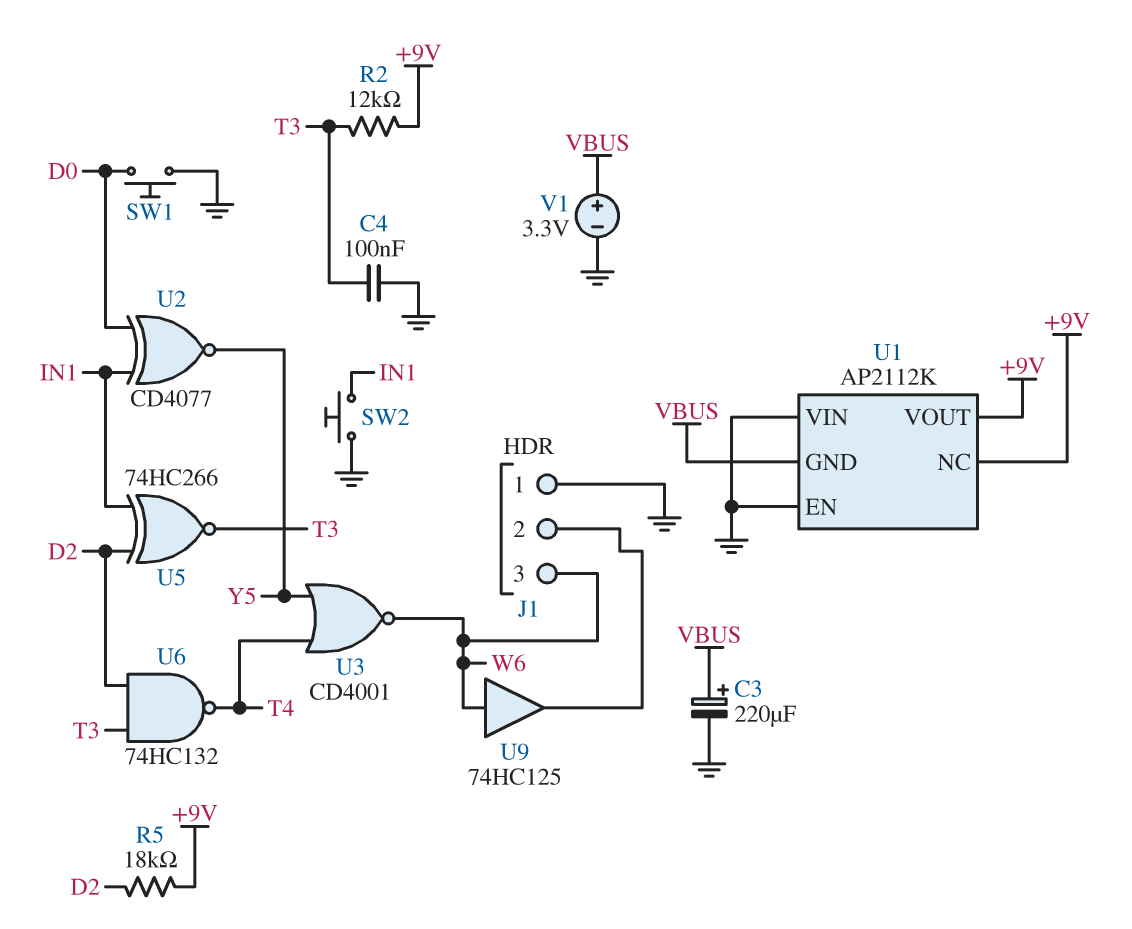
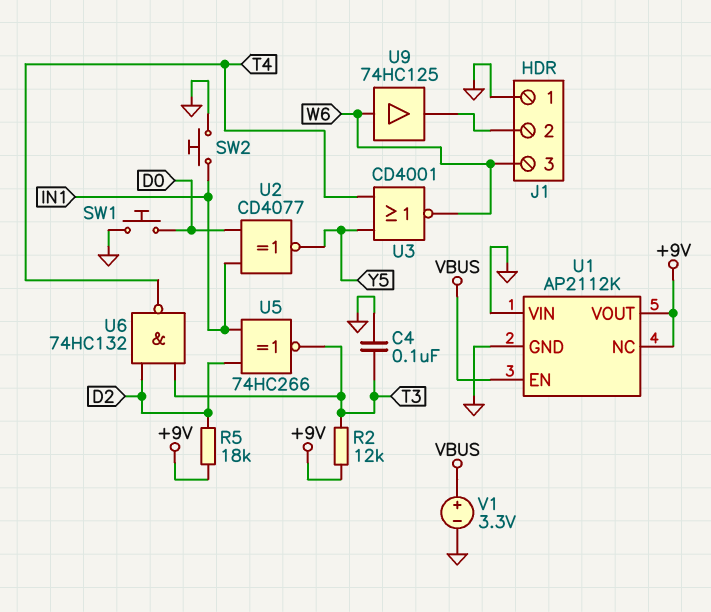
C3: 220uF (plus VBUS, minus GND) -> none
U1 pin EN: GND -> VBUS
U1 pin GND: VBUS -> GND

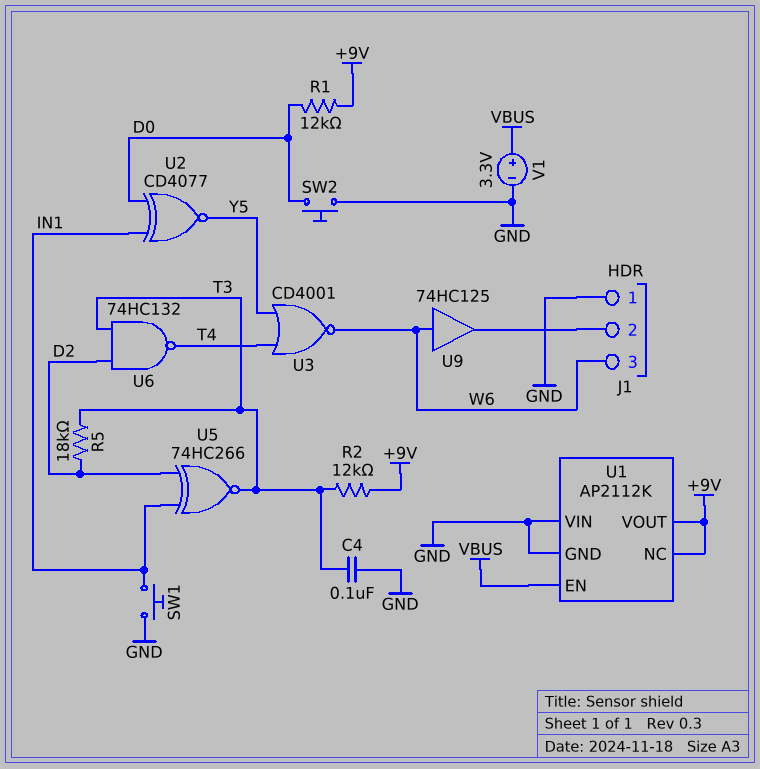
R1: none -> 12k (+9V, D0)
R5: 18k (+9V, D2) -> 18k (D2, T3)
SW1: button (D0, GND) -> button (GND, IN1)
SW2: button (GND, IN1) -> button (D0, GND)

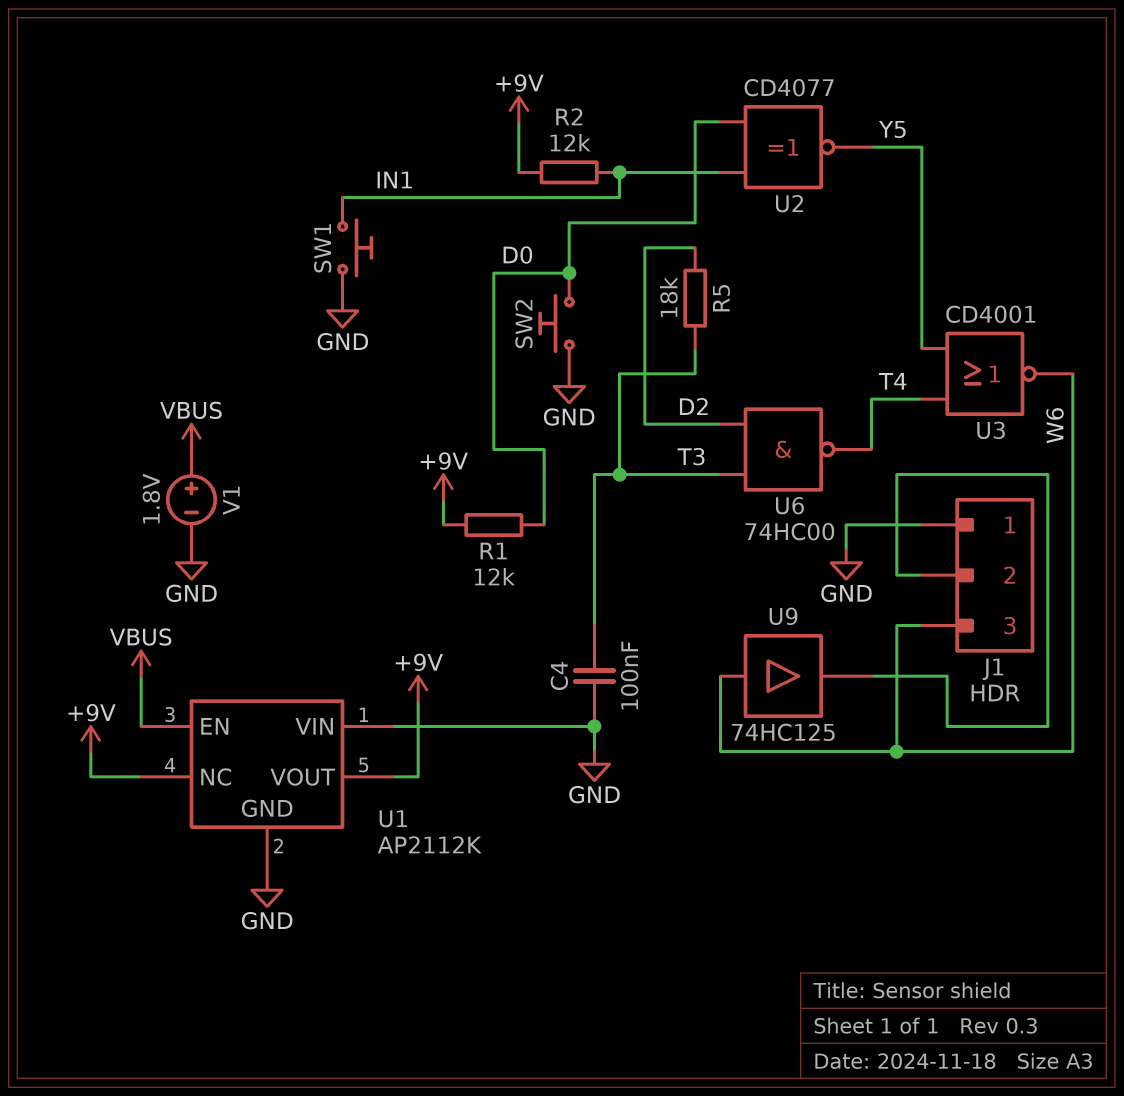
R2: 12k (+9V, T3) -> 12k (+9V, IN1)
U5: XNOR 74HC266 (in D2, in IN1, out T3) -> none
U6: NAND 74HC132 (in D2, in T3, out T4) -> NAND 74HC00 (in D2, in T3, out T4)
V1: 3.3V (plus VBUS, minus GND) -> 1.8V (plus VBUS, minus GND)

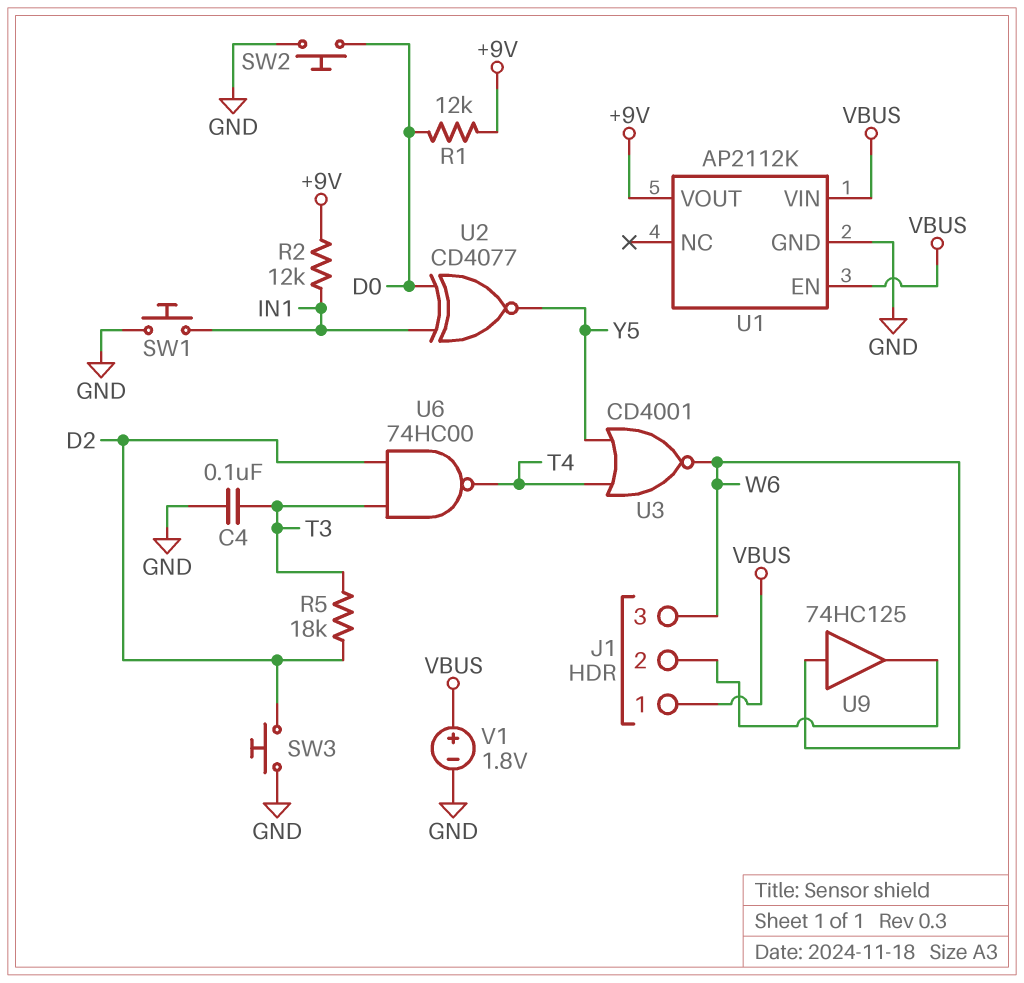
J1 pin 1: GND -> VBUS
SW3: none -> button (D2, GND)
U1 pin NC: +9V -> none
U1 pin VIN: GND -> VBUS

